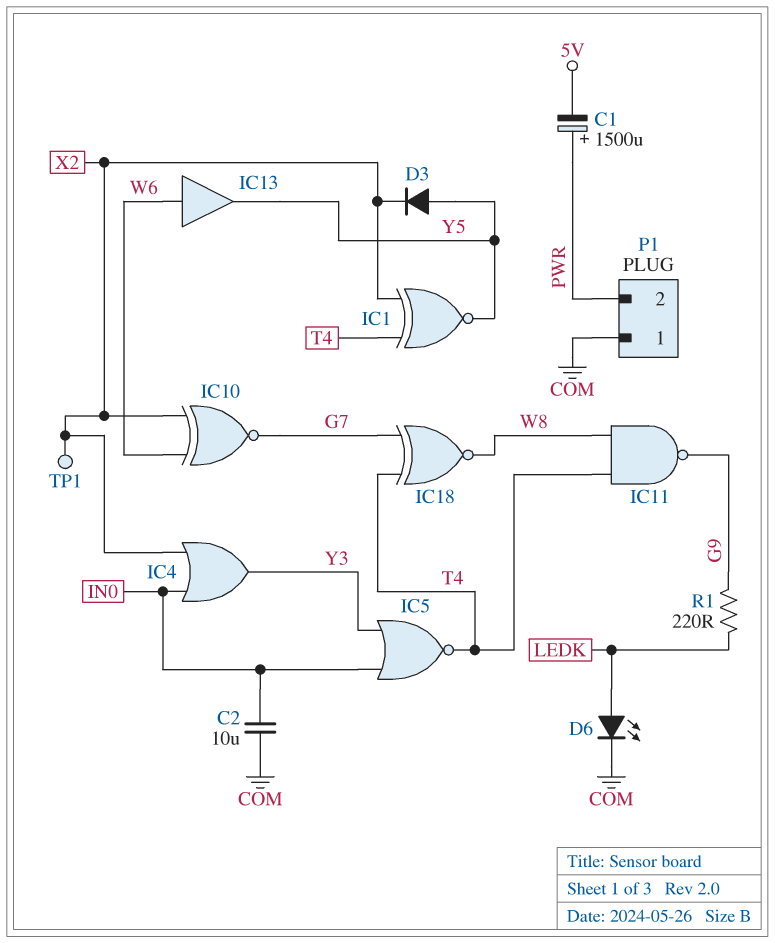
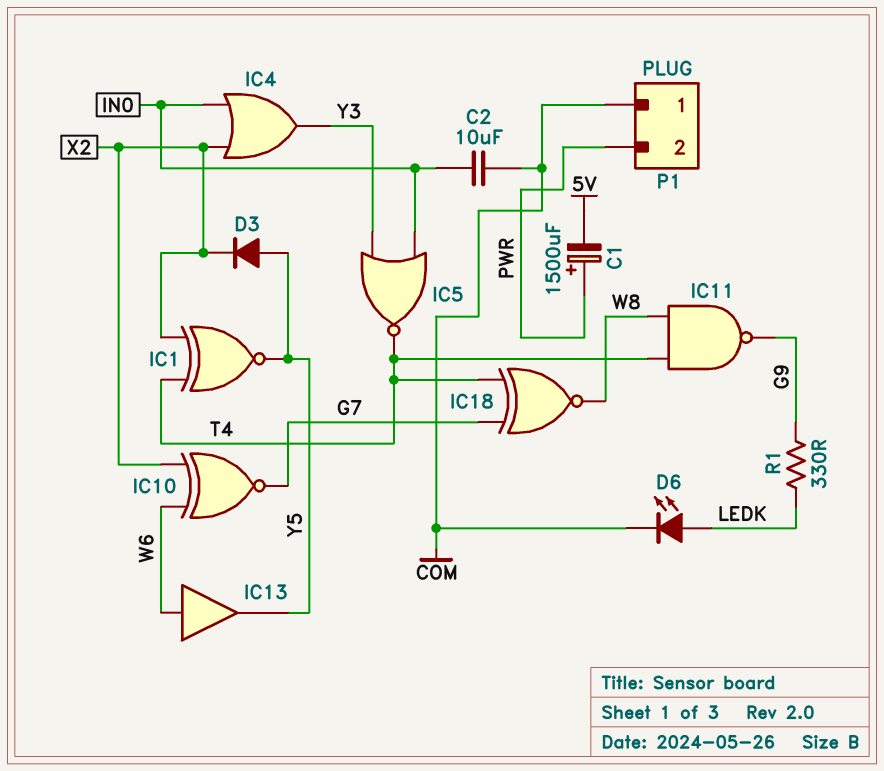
R1: 220 (G9, LEDK) -> 330 (G9, LEDK)
TP1: test point (X2) -> none

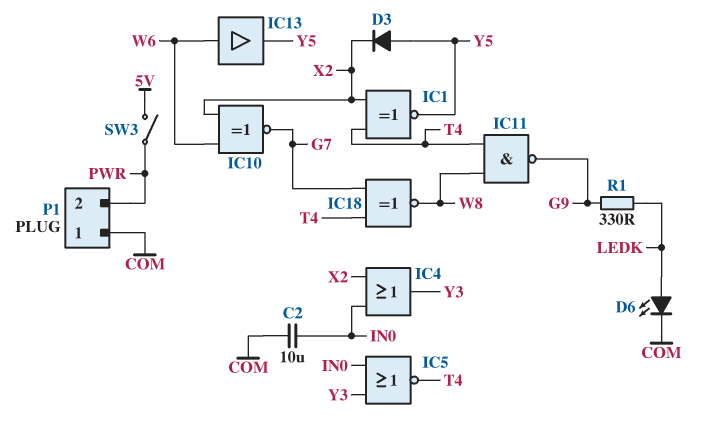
C1: 1500uF (plus PWR, minus 5V) -> none
SW3: none -> switch (5V, PWR)

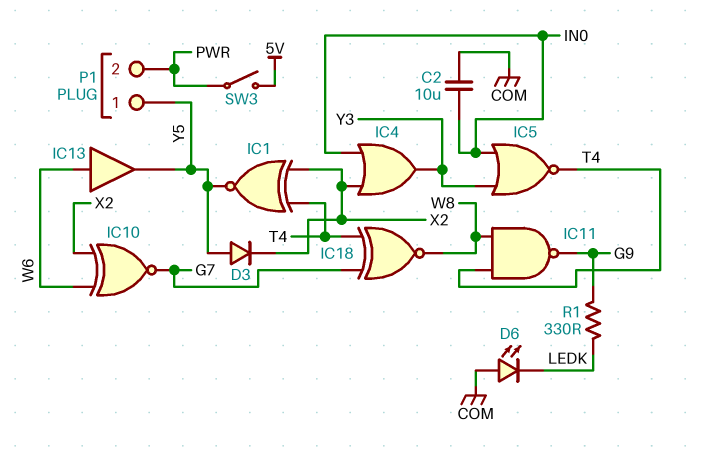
D6: LED (A LEDK, K COM) -> LED (A COM, K LEDK)
P1 pin 1: COM -> Y5

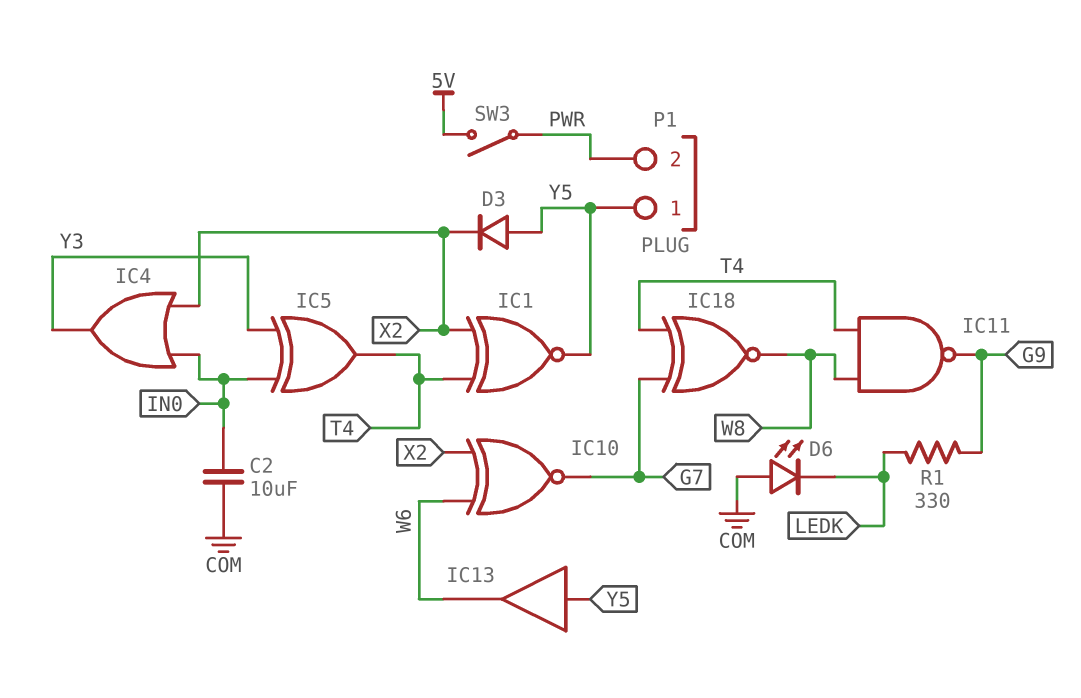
IC5: NOR (in IN0, in Y3, out T4) -> XOR (in IN0, in Y3, out T4)
IC13: buffer (in W6, out Y5) -> buffer (in Y5, out W6)

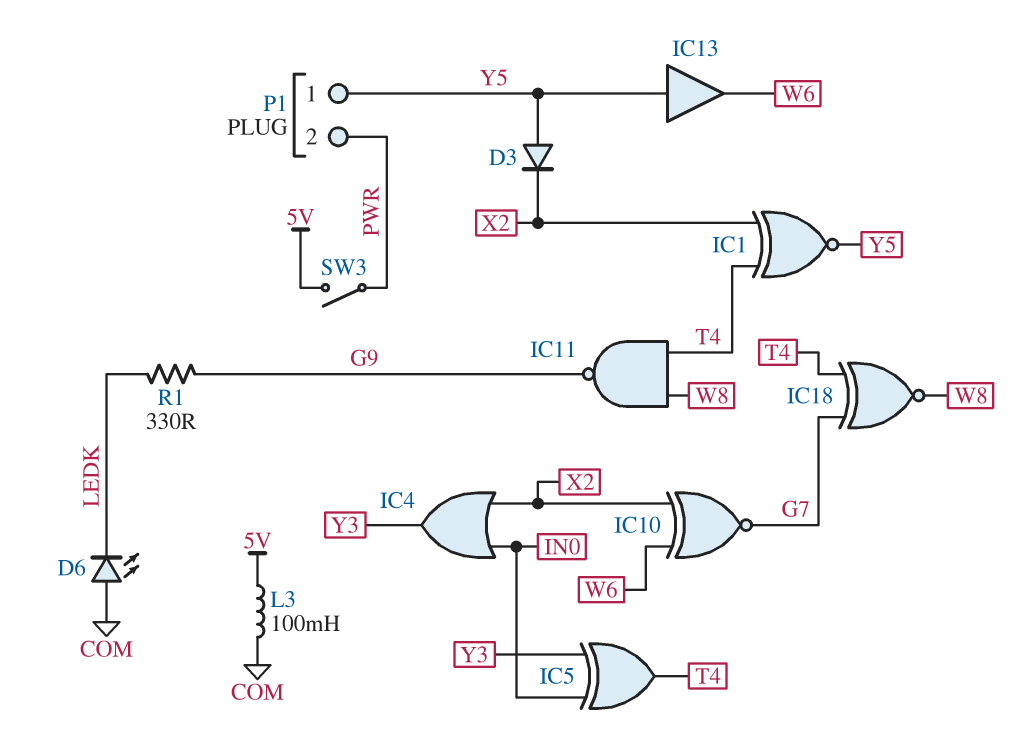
C2: 10uF (COM, IN0) -> none
L3: none -> 100mH (5V, COM)

